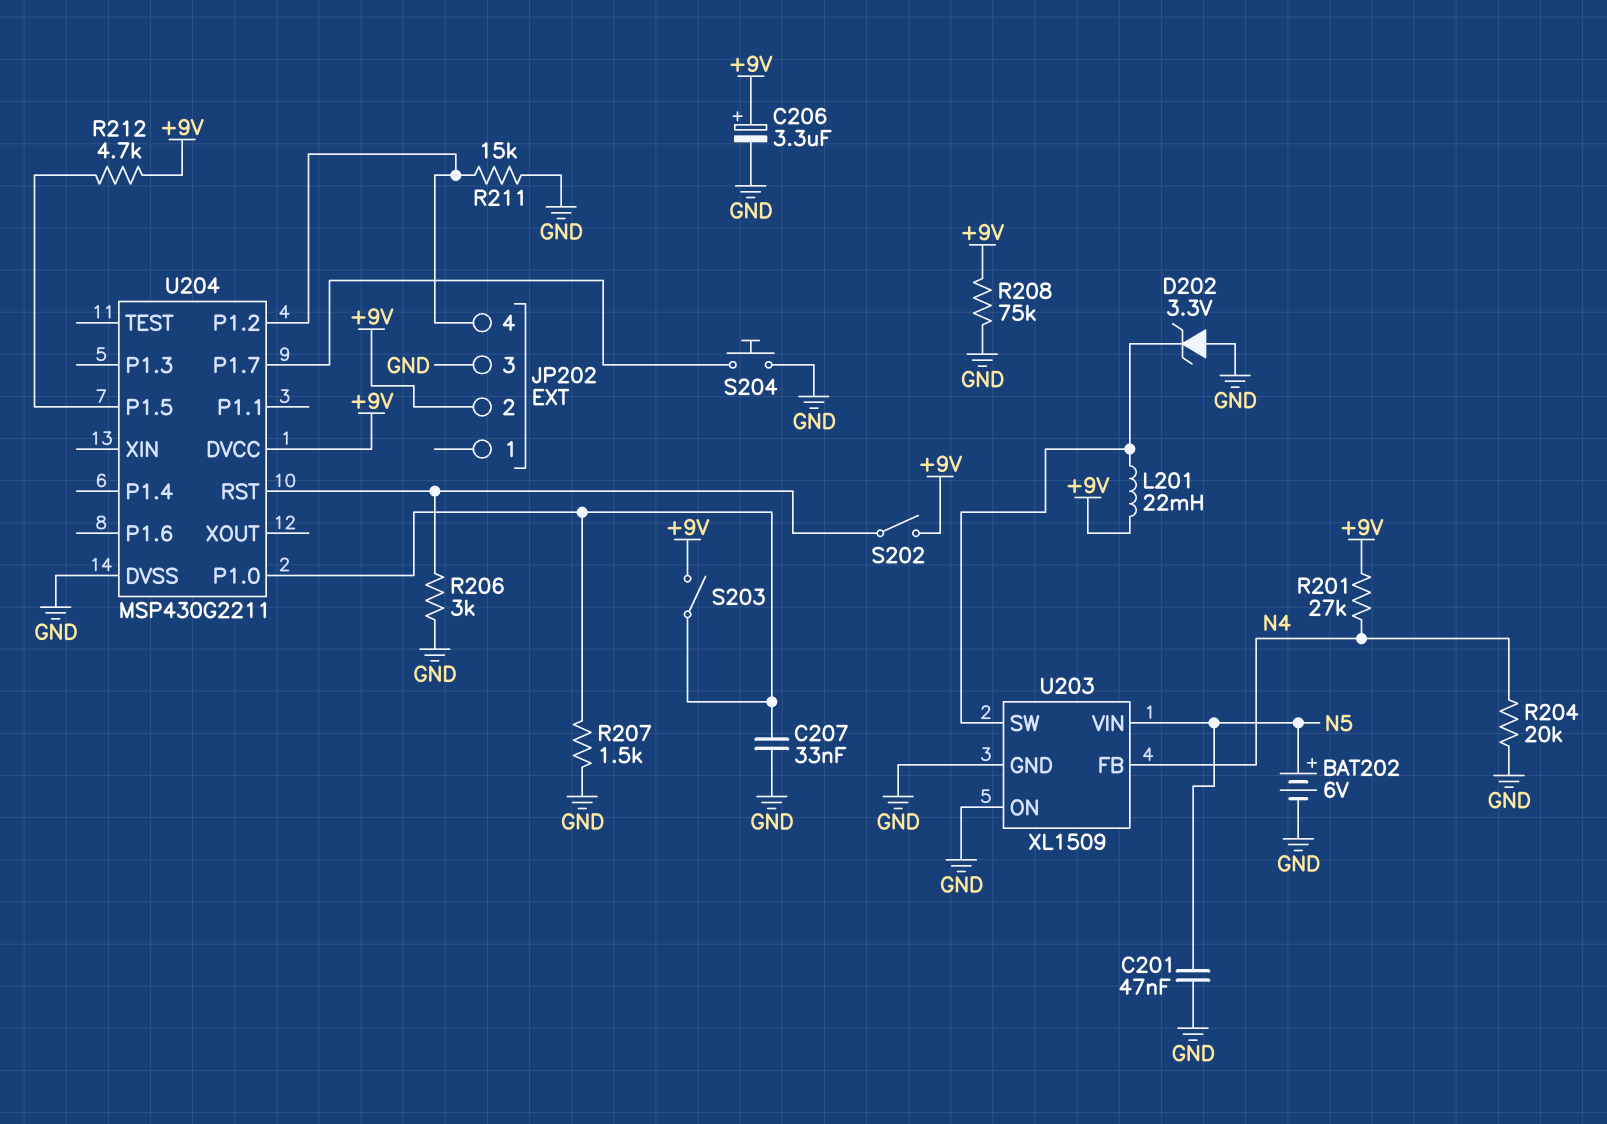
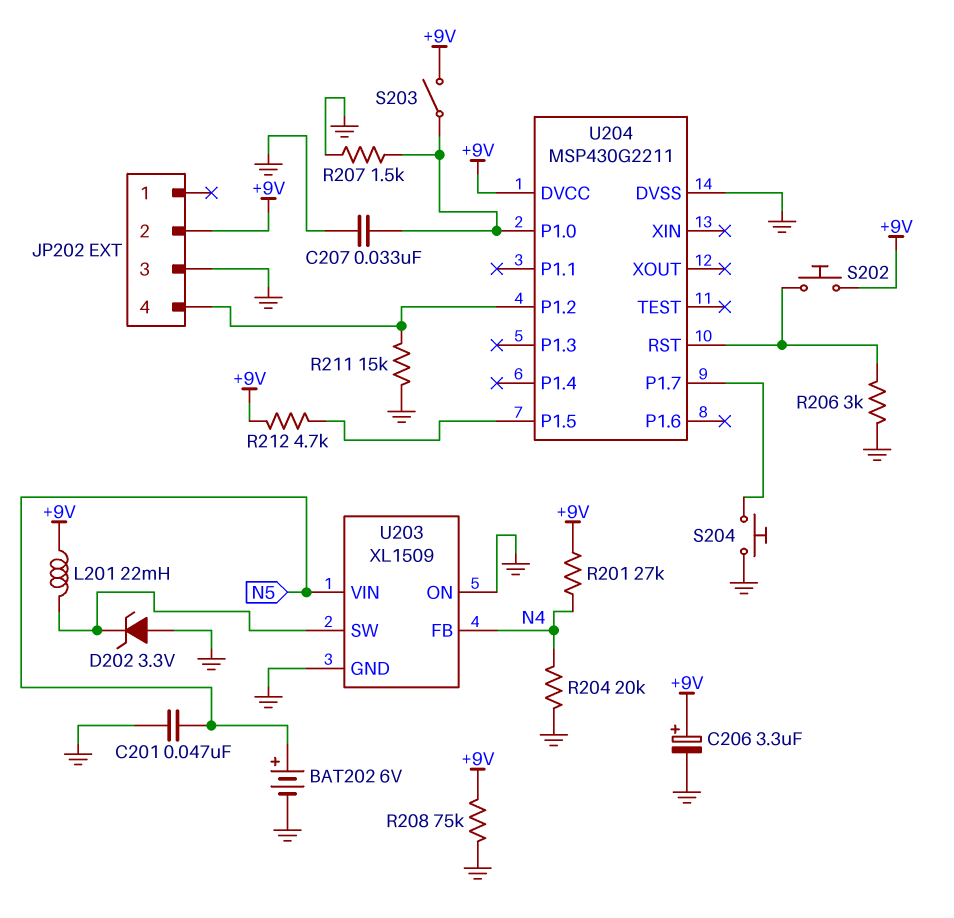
S202: switch (+9V, U204/RST) -> button (+9V, U204/RST)

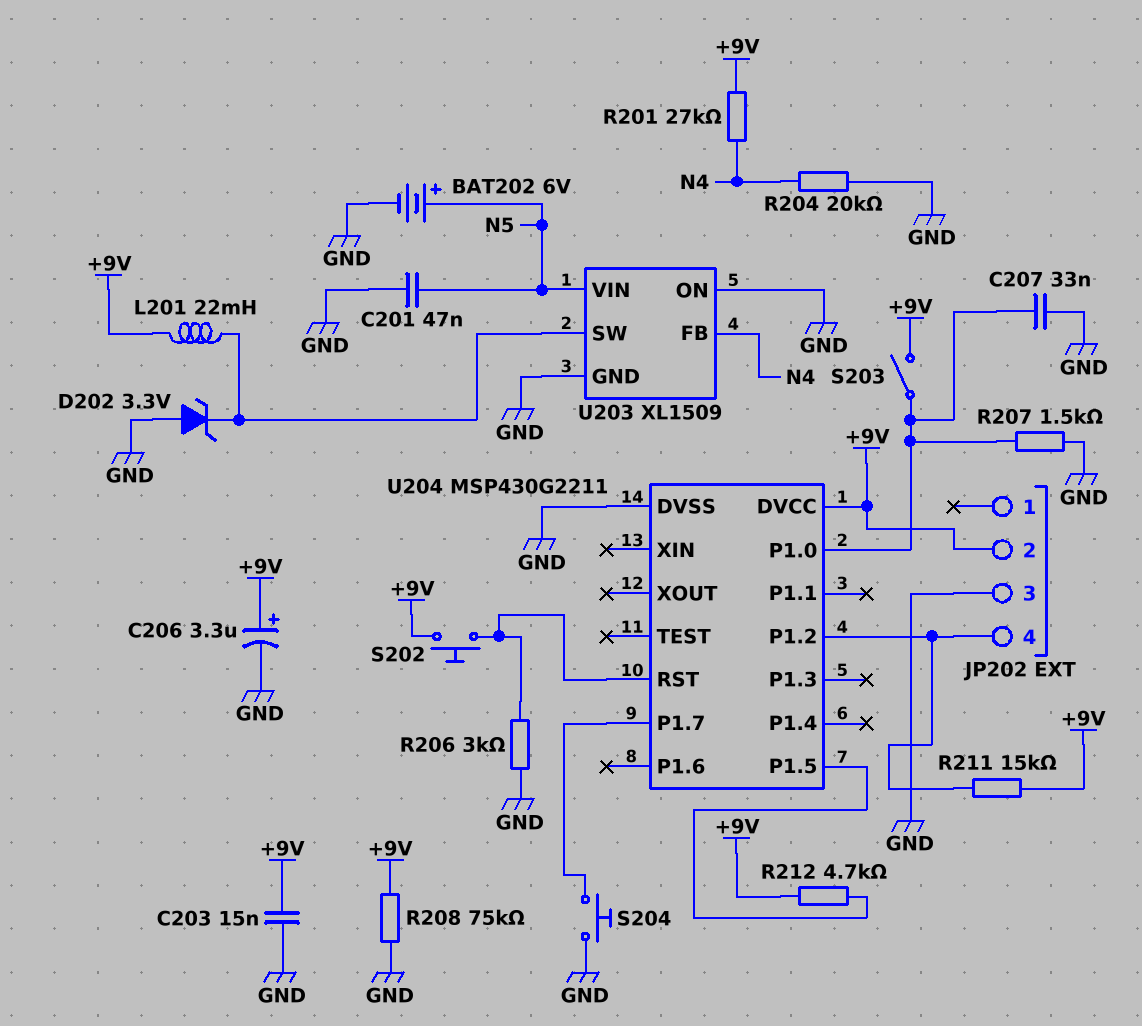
C203: none -> 15nF (+9V, GND)
R211: 15k (GND, JP202/4) -> 15k (+9V, JP202/4)

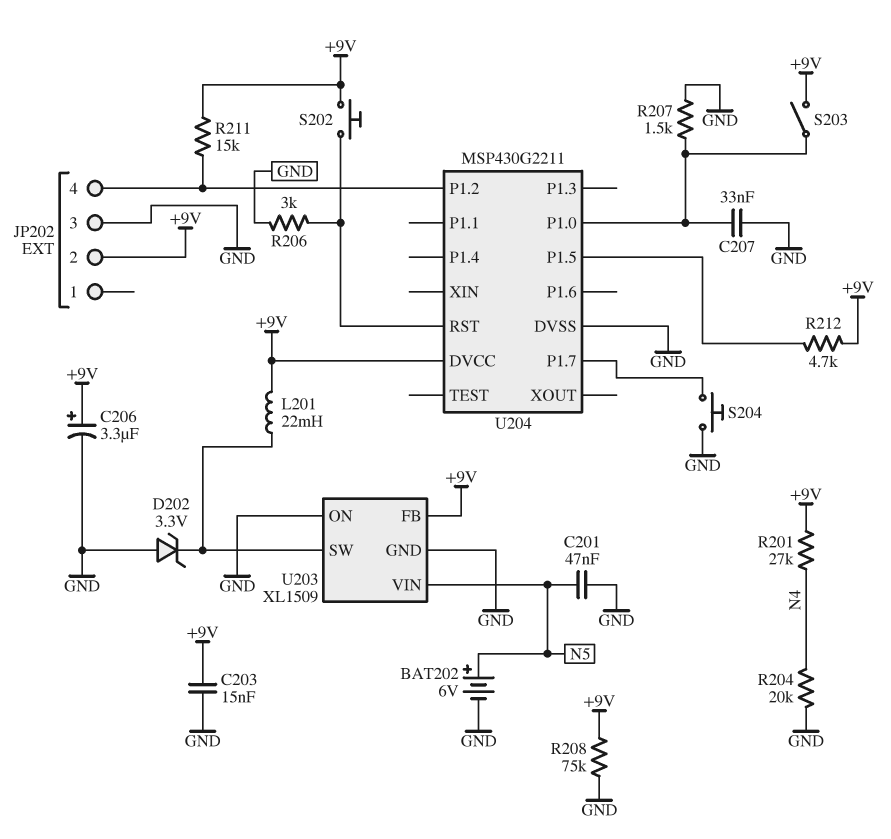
U203 pin FB: N4 -> +9V

